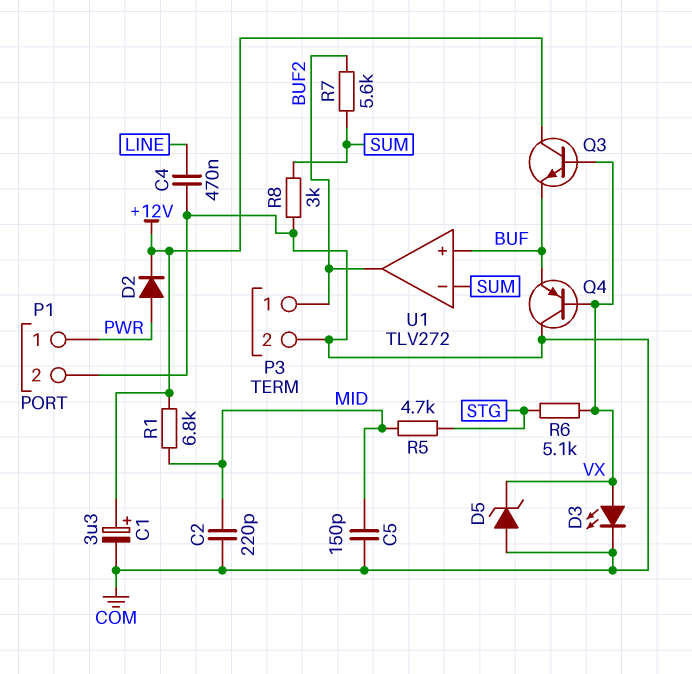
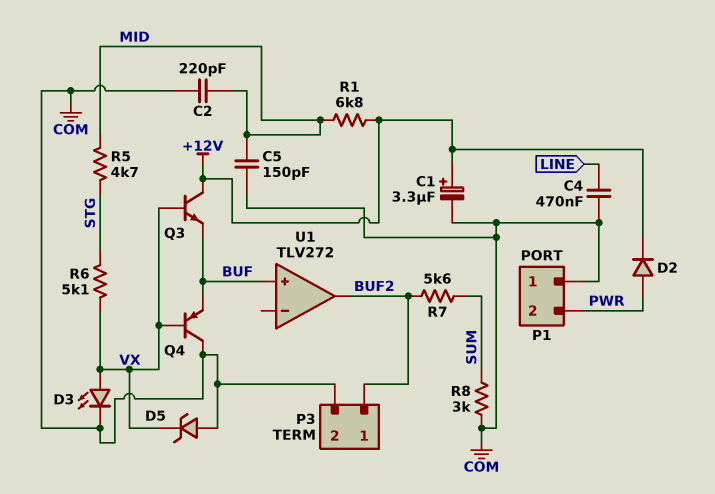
P1 pin 1: PWR -> COM
P1 pin 2: COM -> PWR
U1 pin in-: SUM -> none

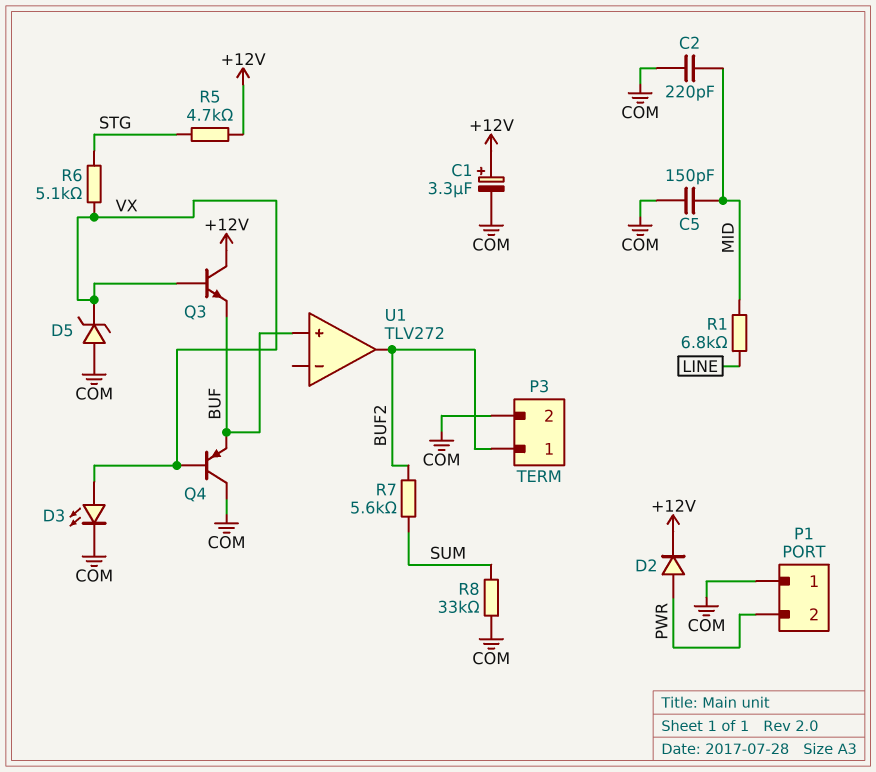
C4: 470nF (COM, LINE) -> none
R1: 6.8k (+12V, MID) -> 6.8k (LINE, MID)
R5: 4.7k (MID, STG) -> 4.7k (+12V, STG)
R8: 3k (COM, SUM) -> 33k (COM, SUM)

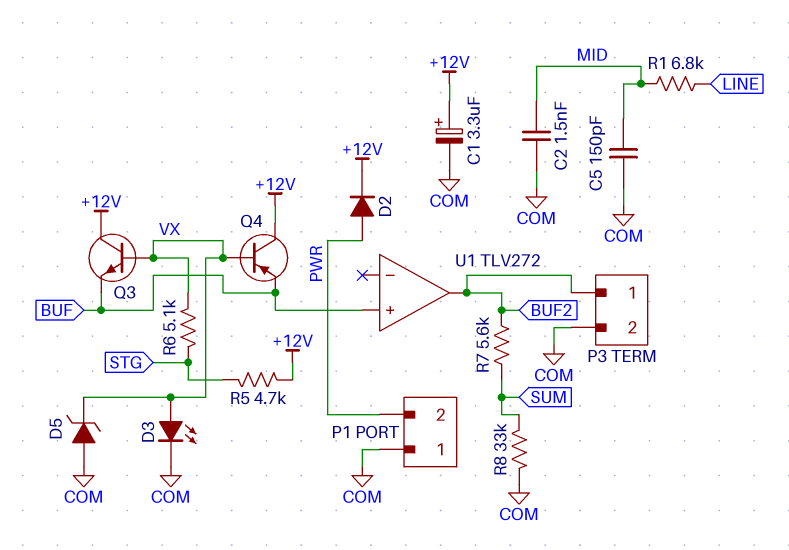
C2: 220pF (COM, MID) -> 1.5nF (COM, MID)
Q4: PNP (B VX, C COM, E BUF) -> PNP (B VX, C +12V, E BUF)

